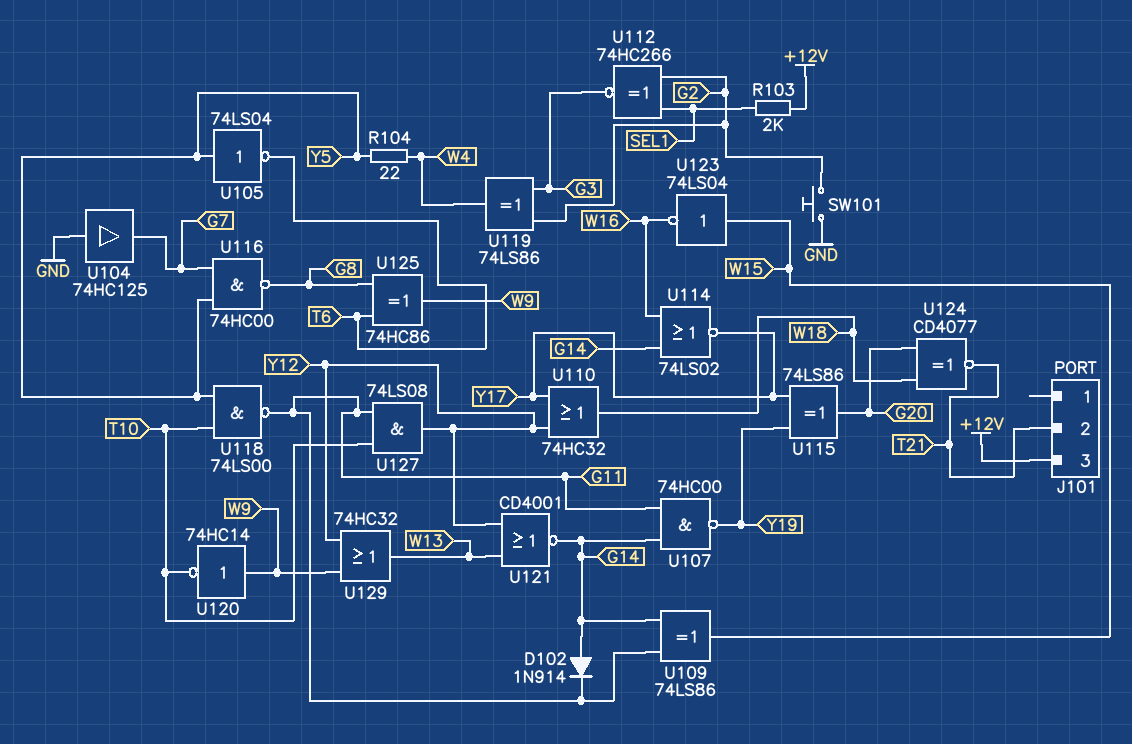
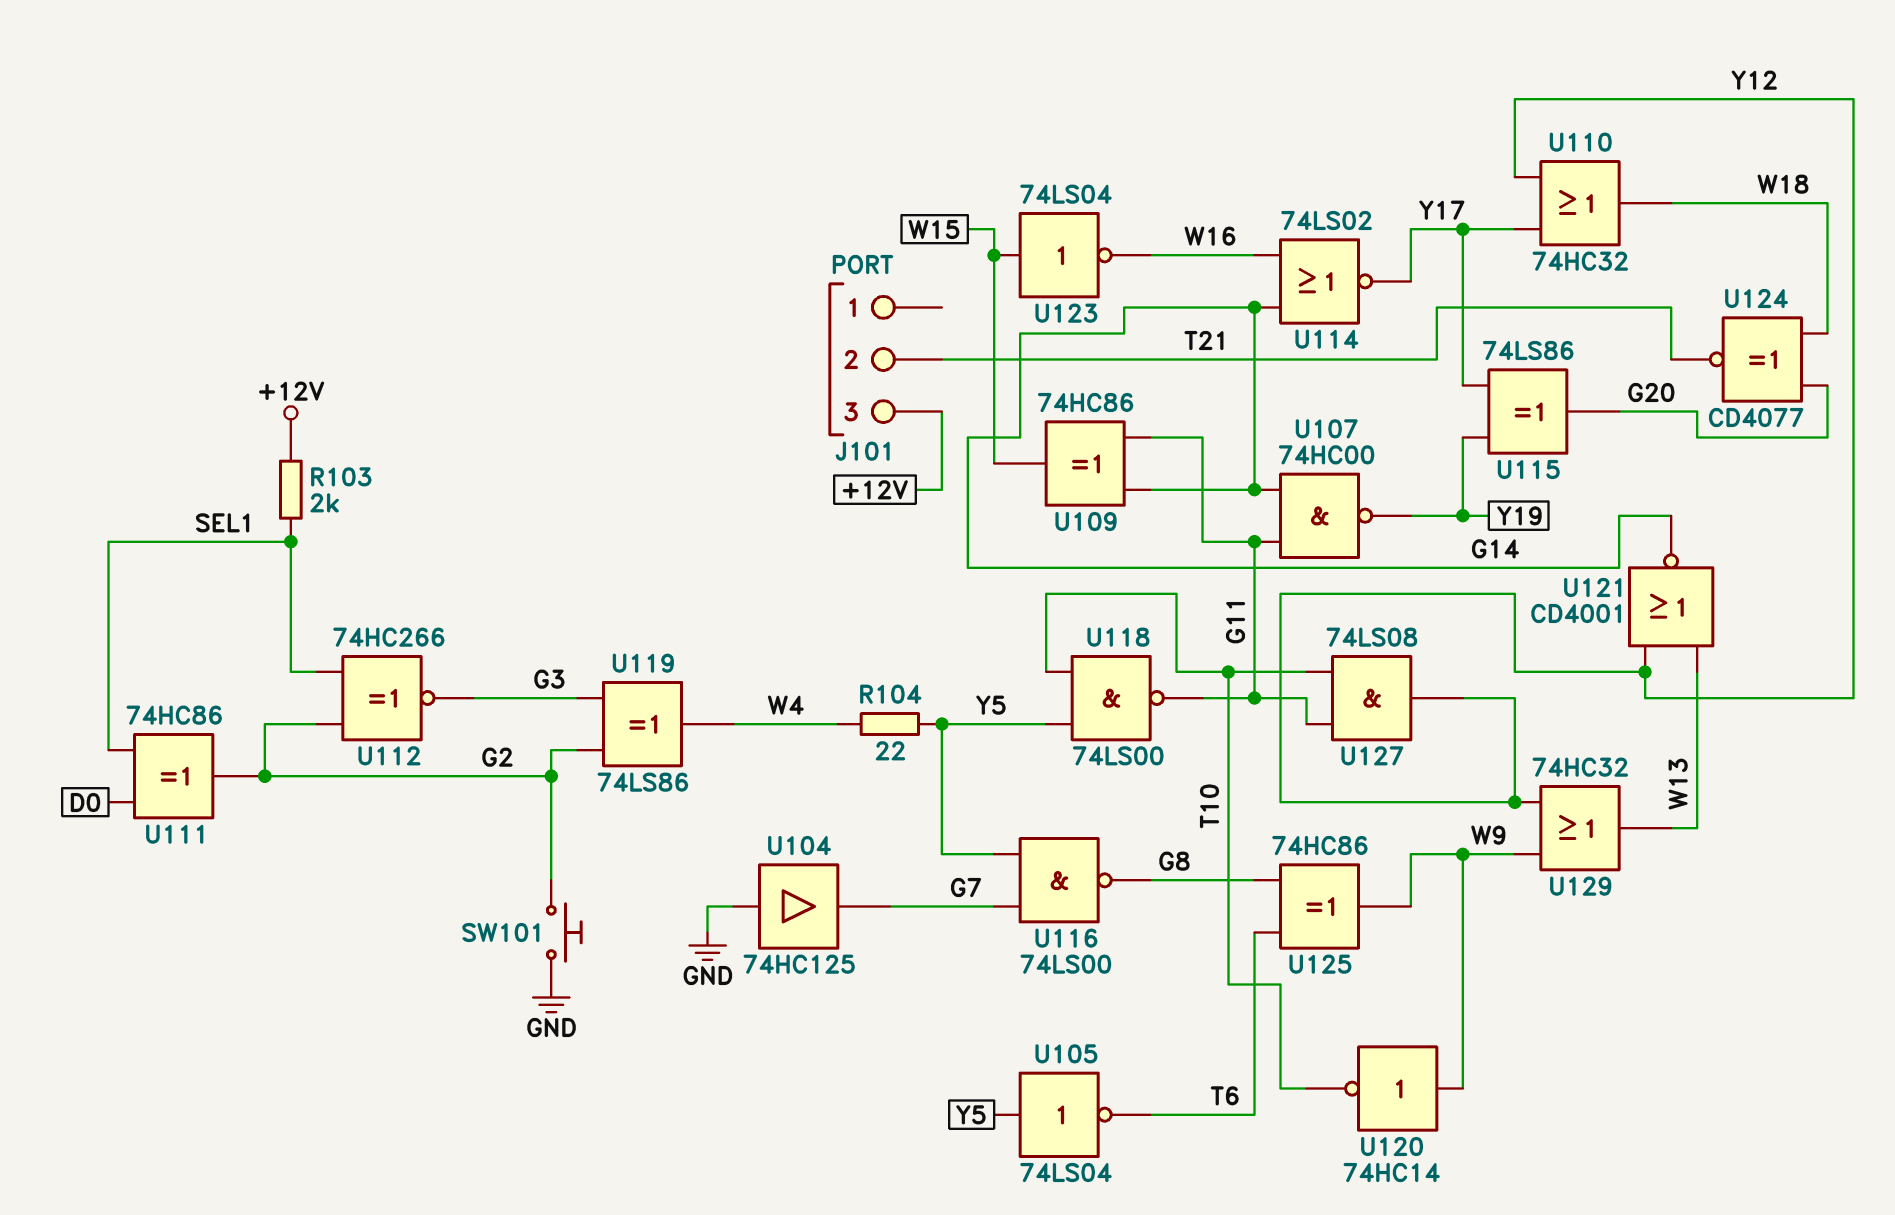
D102: diode 1N914 (A G14, K G11) -> none
U109: XOR 74LS86 (in G11, in G14, out W15) -> XOR 74HC86 (in G11, in G14, out W15)
U111: none -> XOR 74HC86 (in D0, in SEL1, out G2)
U116: NAND 74HC00 (in G7, in Y5, out G8) -> NAND 74LS00 (in G7, in Y5, out G8)

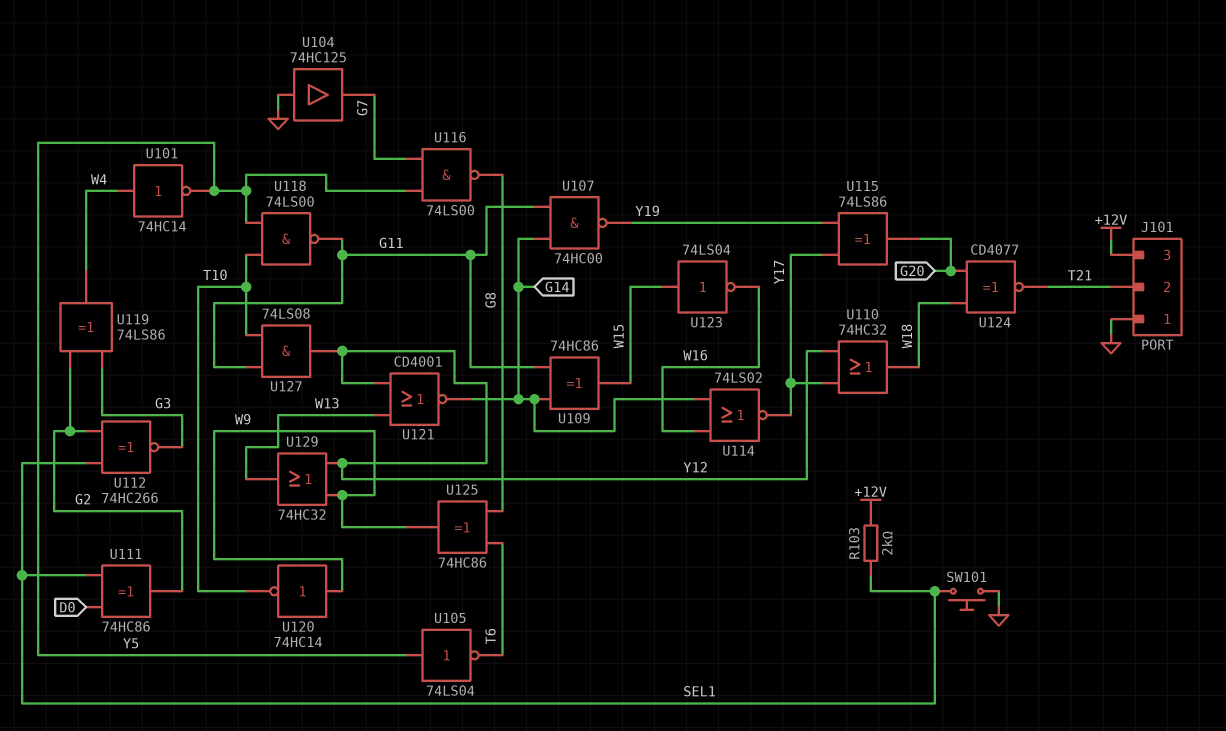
J101 pin 1: none -> GND
R104: 22 (W4, Y5) -> none
SW101: button (G2, GND) -> button (GND, SEL1)
U101: none -> NOT 74HC14 (in W4, out Y5)

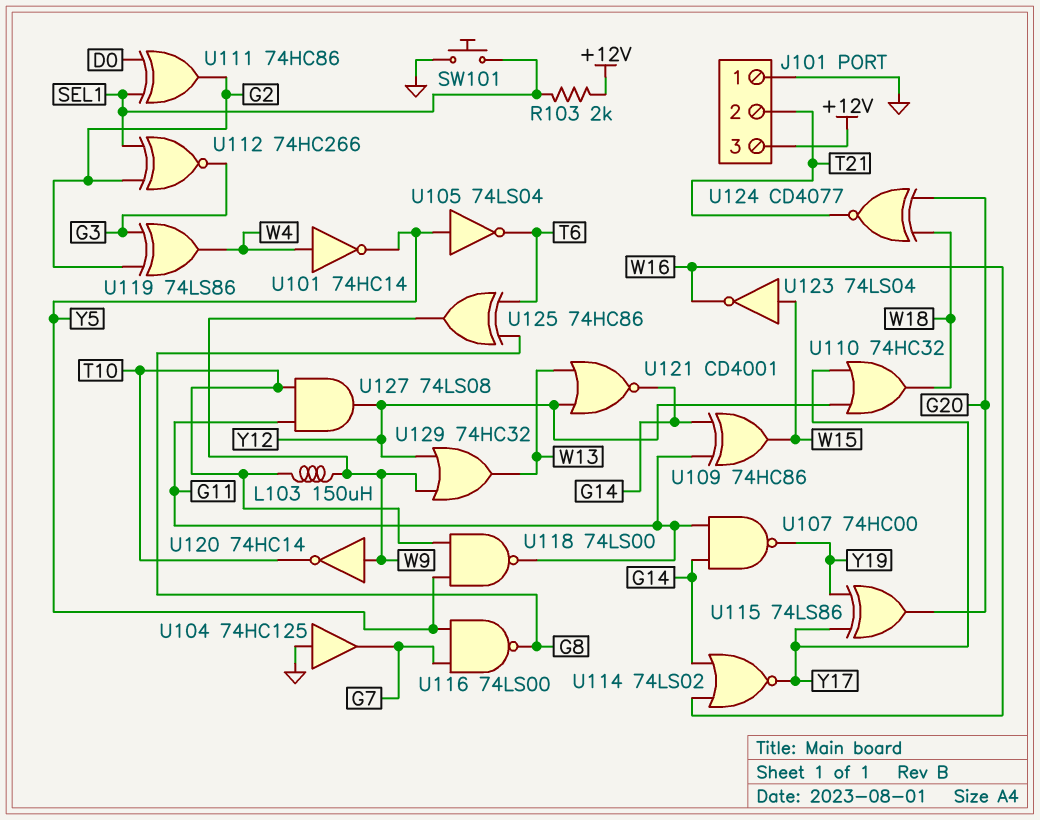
L103: none -> 150uH (T10, W9)

